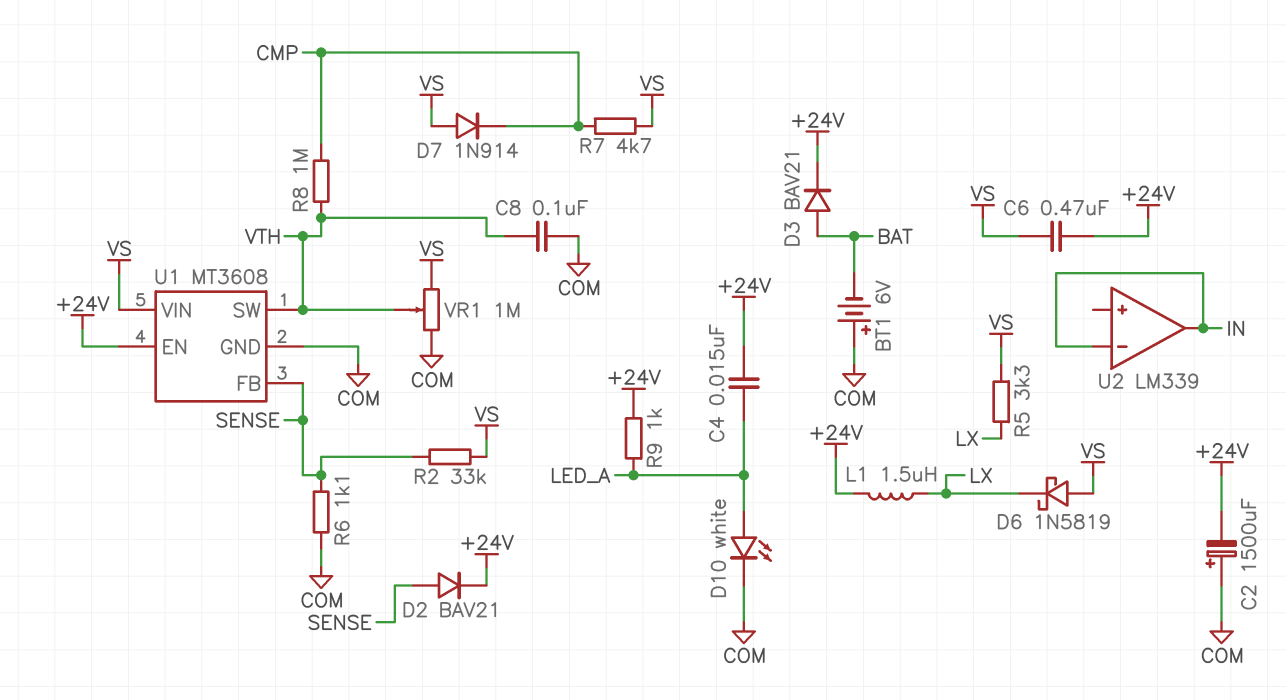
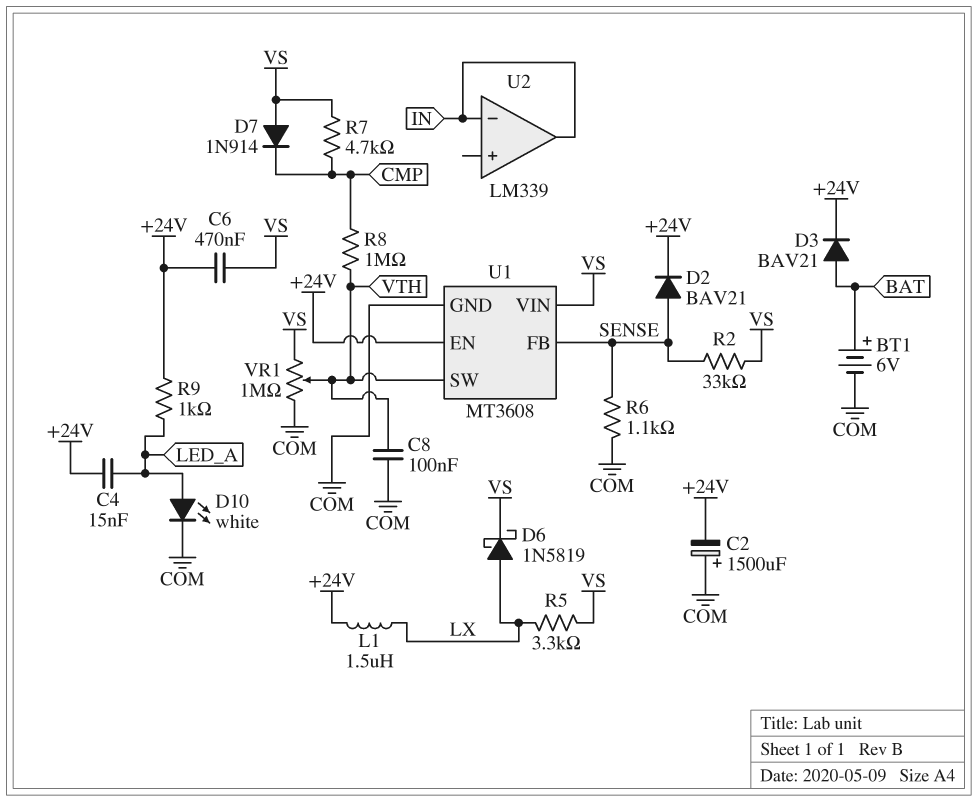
BT1: 6V (plus COM, minus BAT) -> 6V (plus BAT, minus COM)
D6: schottky 1N5819 (A VS, K LX) -> schottky 1N5819 (A LX, K VS)

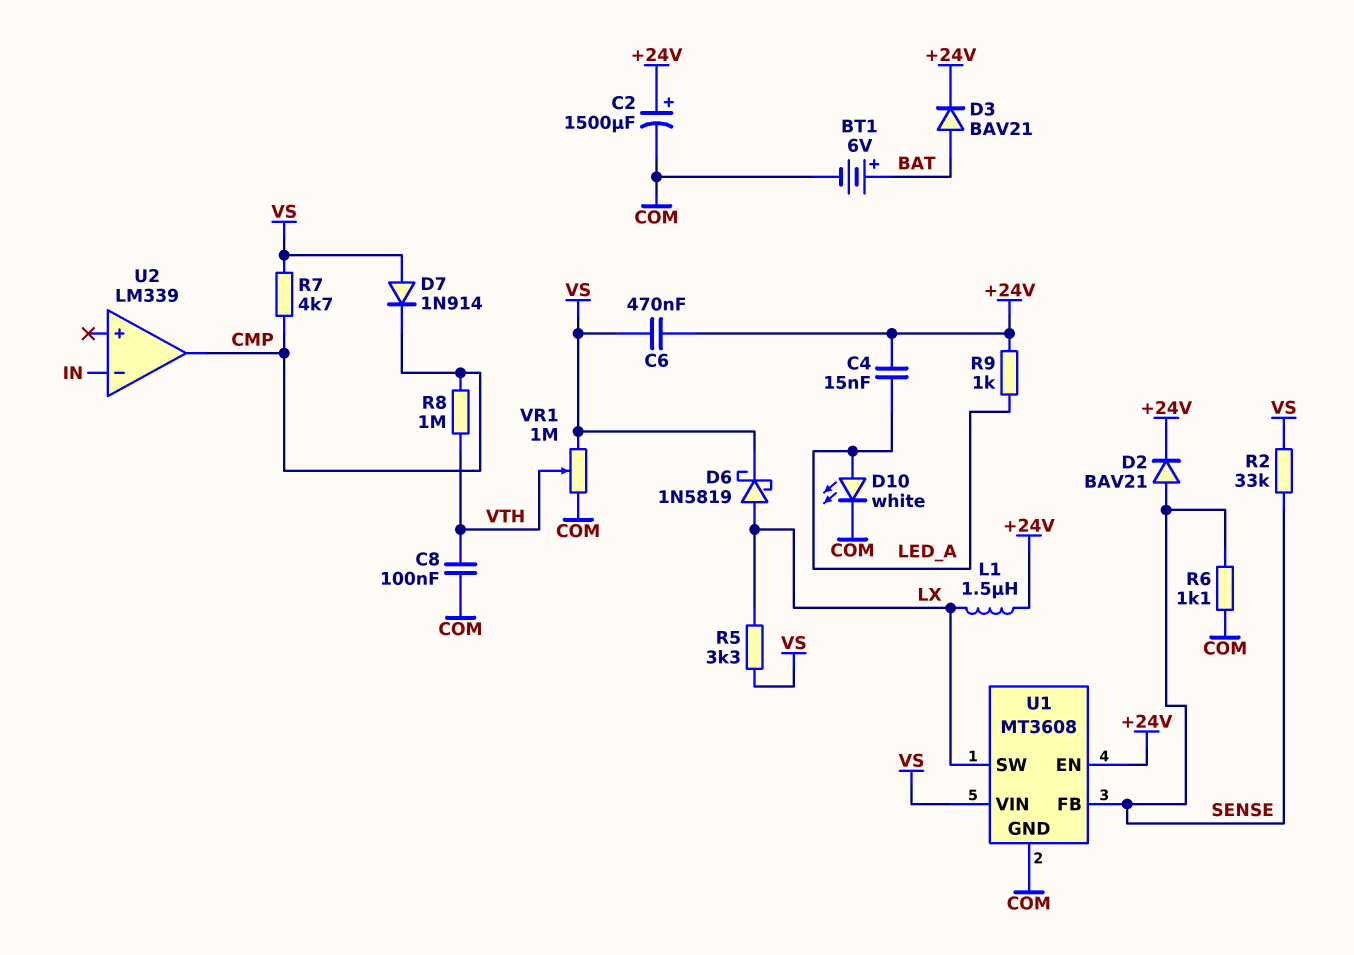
C2: 1500uF (plus COM, minus +24V) -> 1500uF (plus +24V, minus COM)
U1 pin SW: VTH -> LX
U2 pin out: IN -> CMP

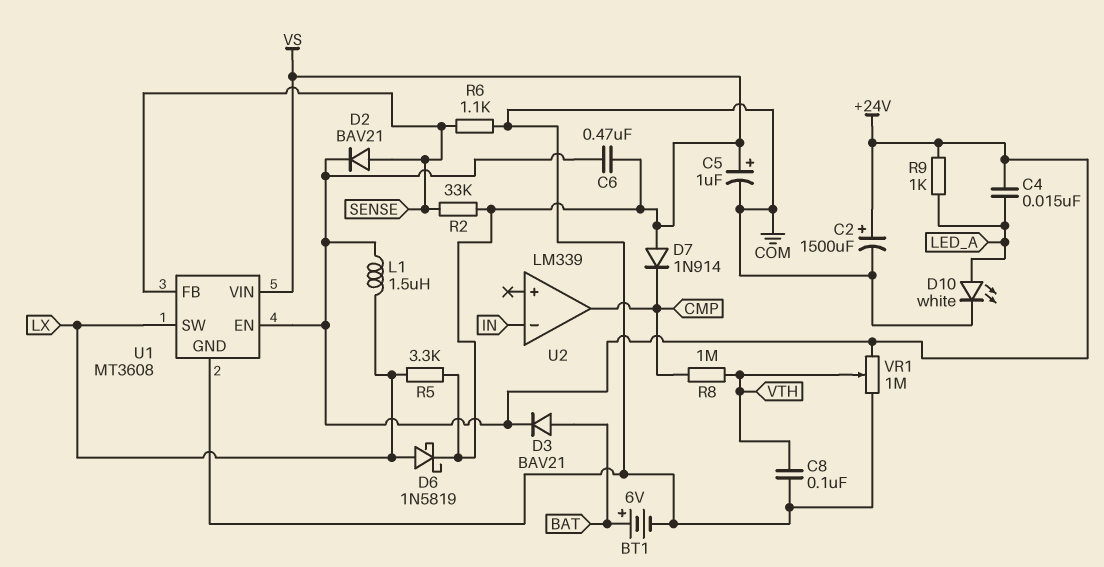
C5: none -> 1uF (plus VS, minus COM)
R7: 4.7k (CMP, VS) -> none
VR1: 1M (COM, VS, wiper VTH) -> 1M (+24V, COM, wiper VTH)

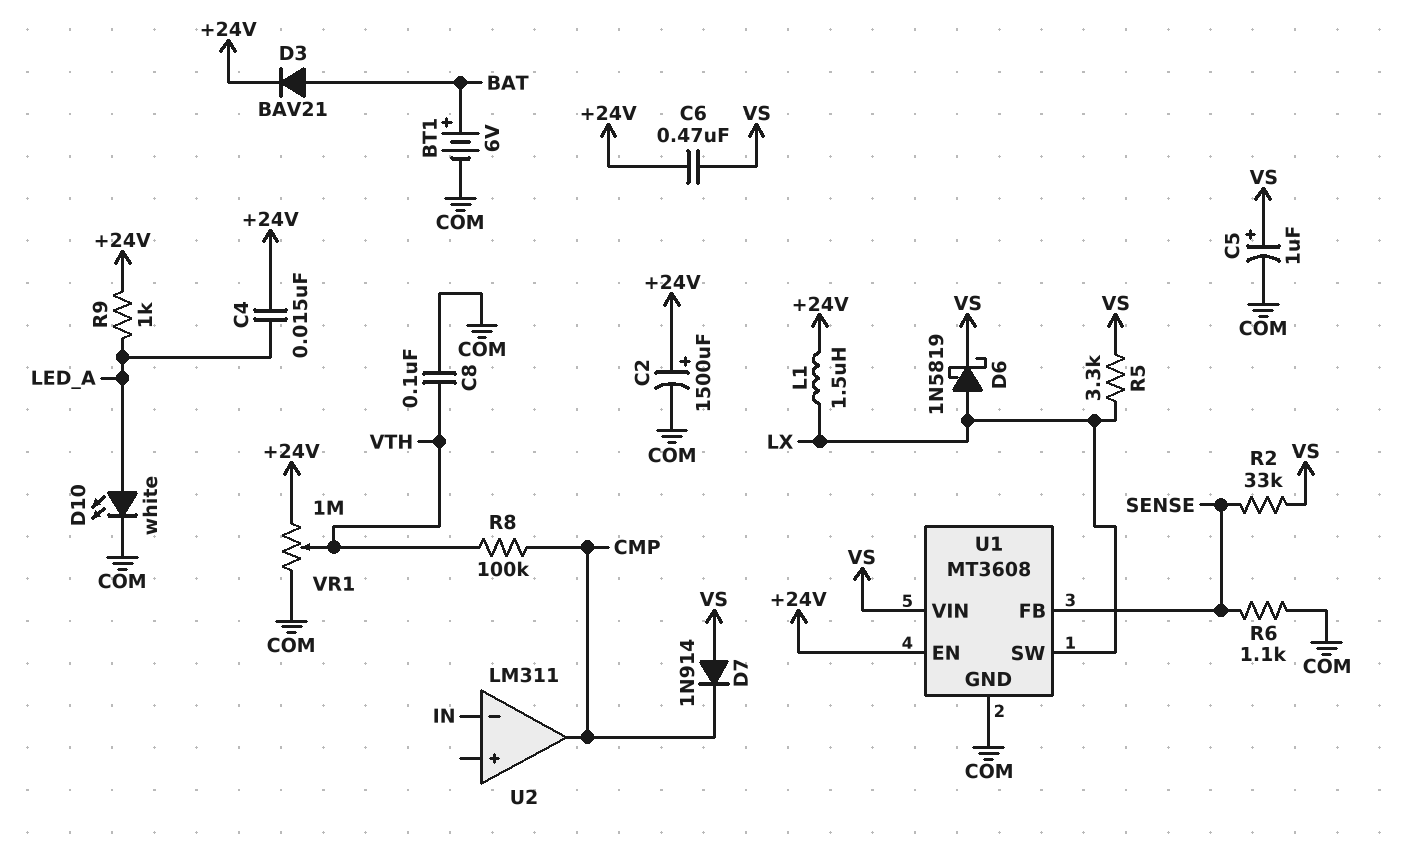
D2: diode BAV21 (A SENSE, K +24V) -> none
R8: 1M (CMP, VTH) -> 100k (CMP, VTH)
U2: LM339 -> LM311

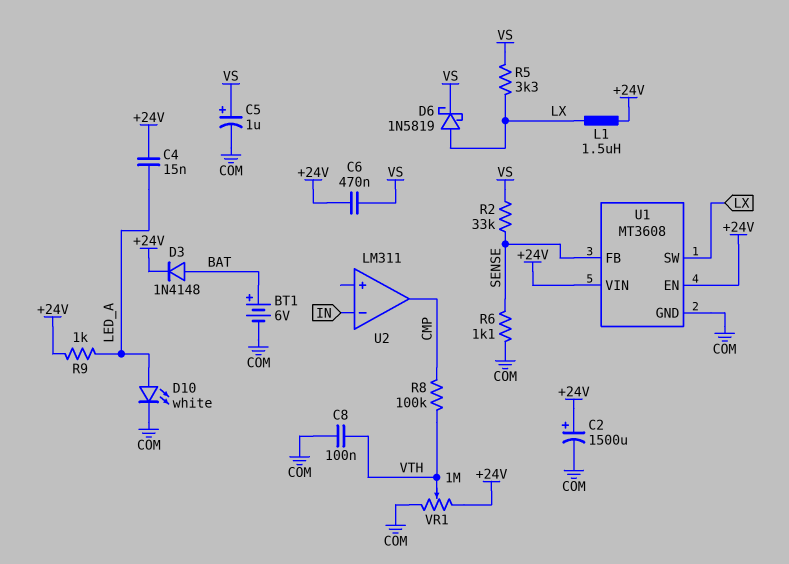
D3: diode BAV21 (A BAT, K +24V) -> diode 1N4148 (A BAT, K +24V)
D7: diode 1N914 (A VS, K CMP) -> none
U1 pin VIN: VS -> +24V

